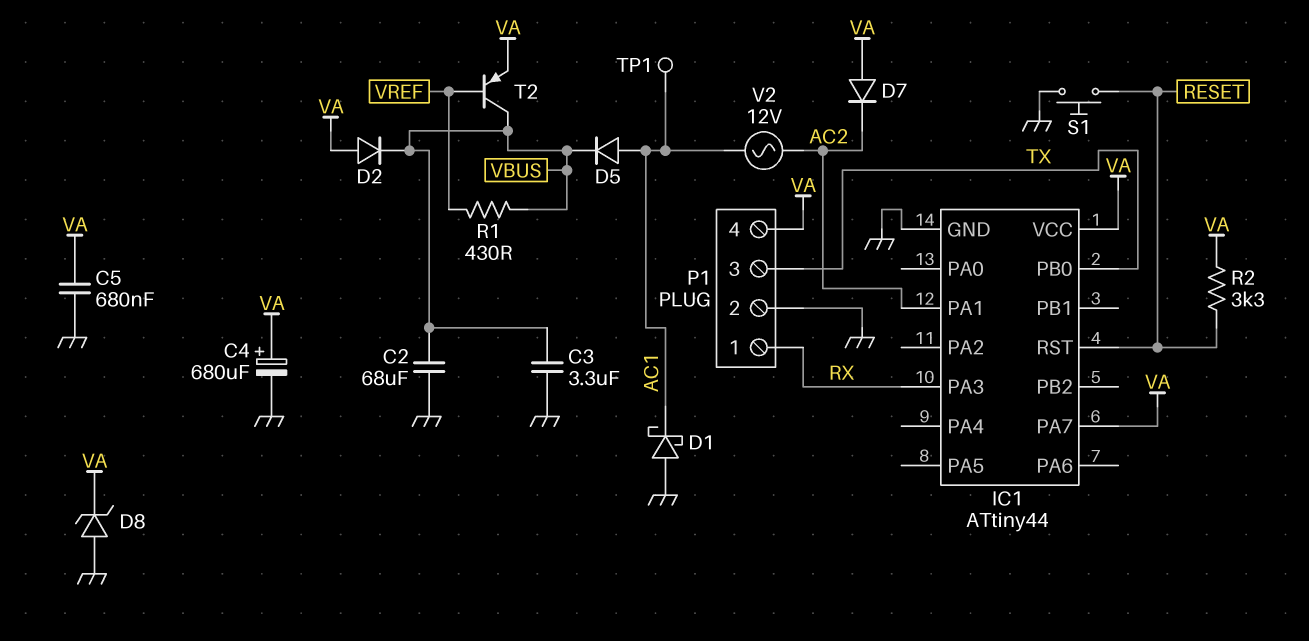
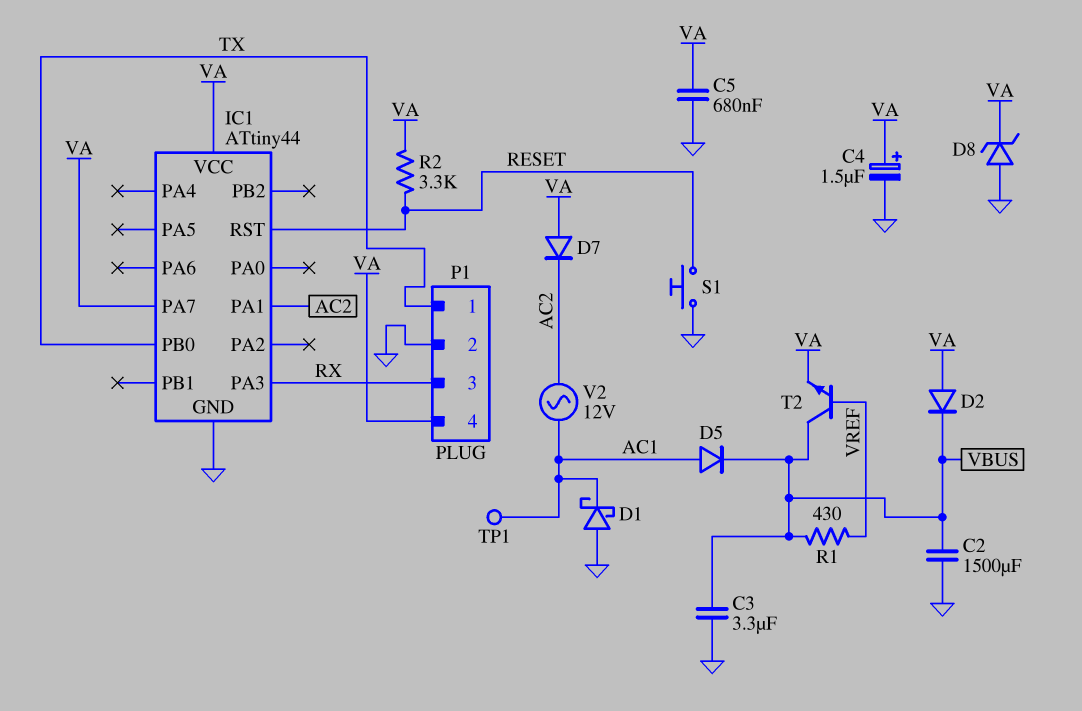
C2: 68uF (GND, VBUS) -> 1500uF (GND, VBUS)
C4: 680uF (plus VA, minus GND) -> 1.5uF (plus VA, minus GND)
P1 pin 1: RX -> TX
P1 pin 3: TX -> RX
T2: PNP (B VREF, C VBUS, E VA) -> NPN (B VREF, C VBUS, E VA)

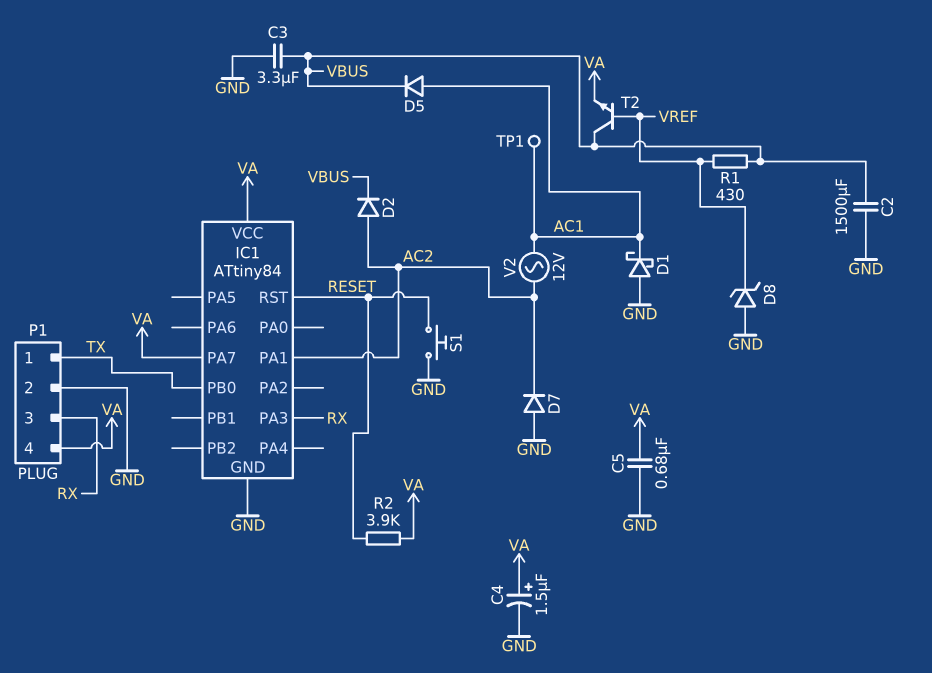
D2: diode (A VA, K VBUS) -> diode (A AC2, K VBUS)
D7: diode (A VA, K AC2) -> diode (A GND, K AC2)
D8: zener (A GND, K VA) -> zener (A GND, K VREF)
IC1: ATtiny44 -> ATtiny84
R2: 3.3k (RESET, VA) -> 3.9k (RESET, VA)

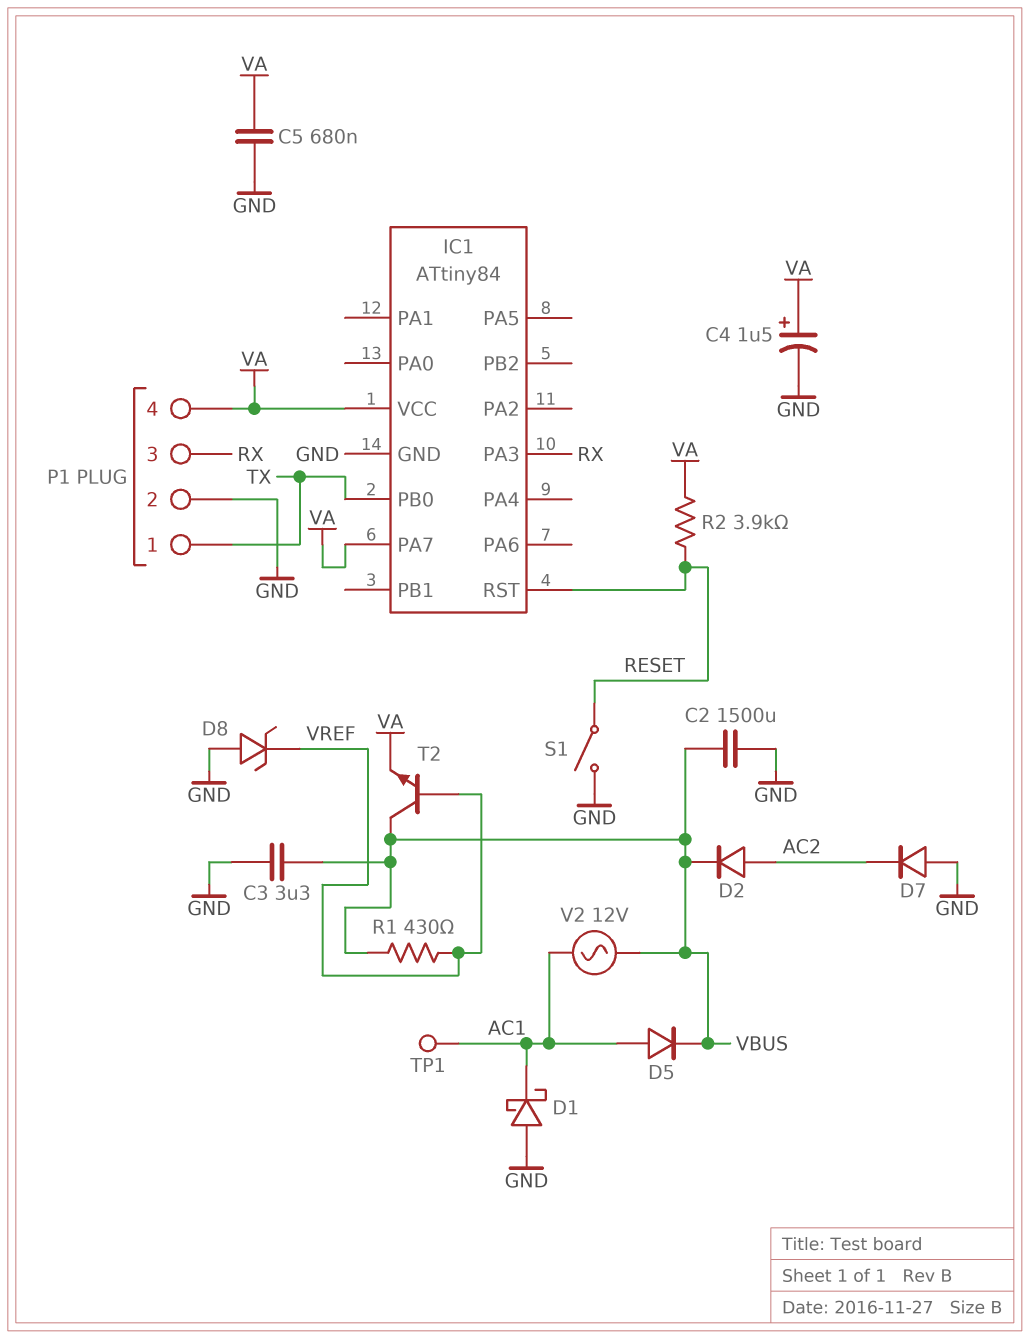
IC1 pin PA1: AC2 -> none
S1: button (GND, RESET) -> switch (GND, RESET)
V2: AC 12V (AC1, AC2) -> AC 12V (AC1, VBUS)

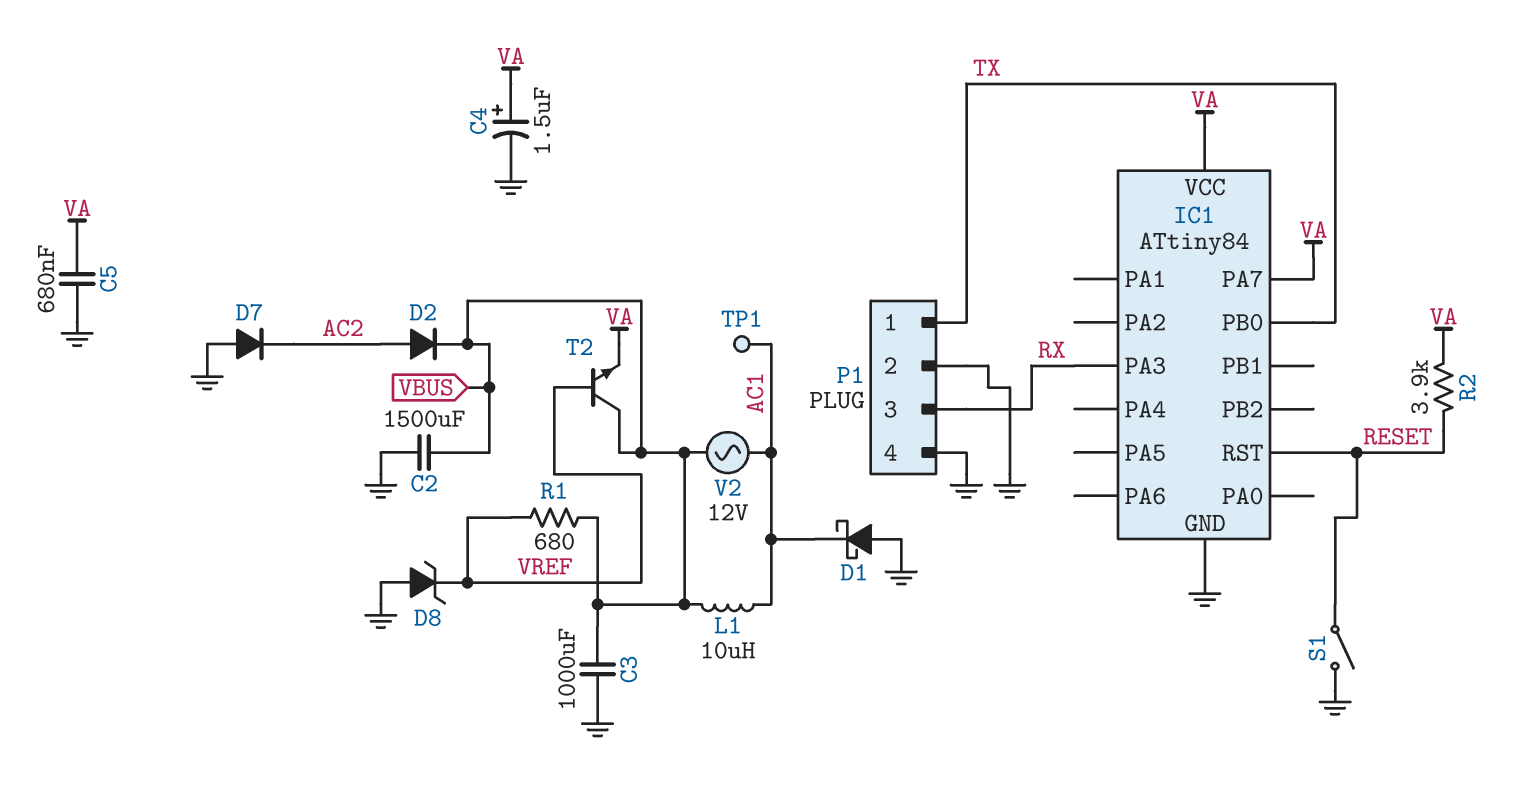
C3: 3.3uF (GND, VBUS) -> 1000uF (GND, VBUS)
D5: diode (A AC1, K VBUS) -> none
L1: none -> 10uH (AC1, VBUS)
P1 pin 4: VA -> GND
R1: 430 (VBUS, VREF) -> 680 (VBUS, VREF)

